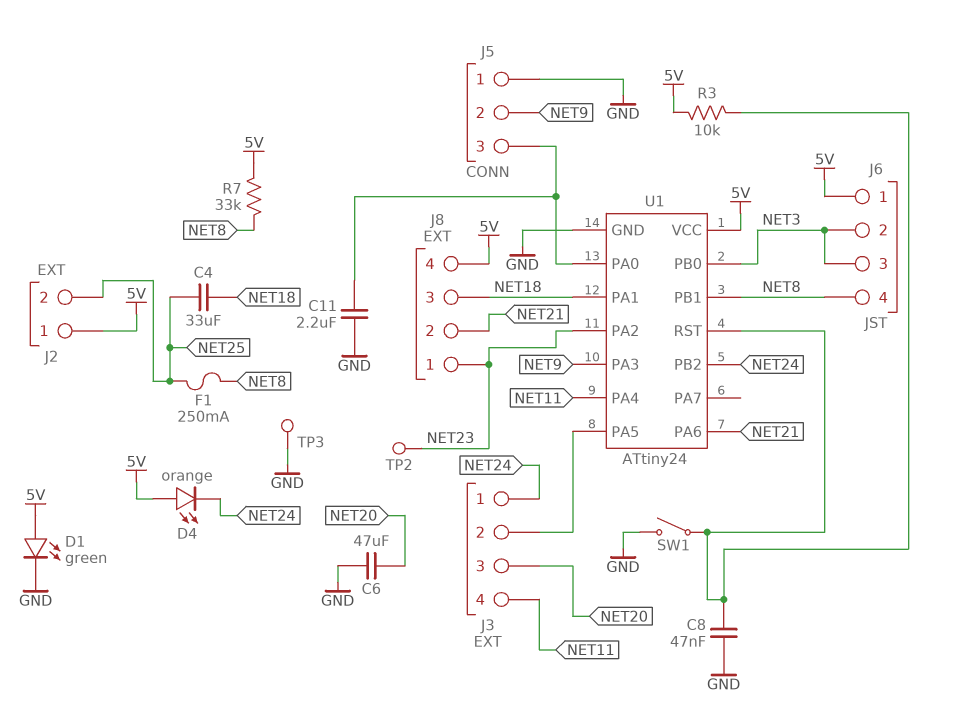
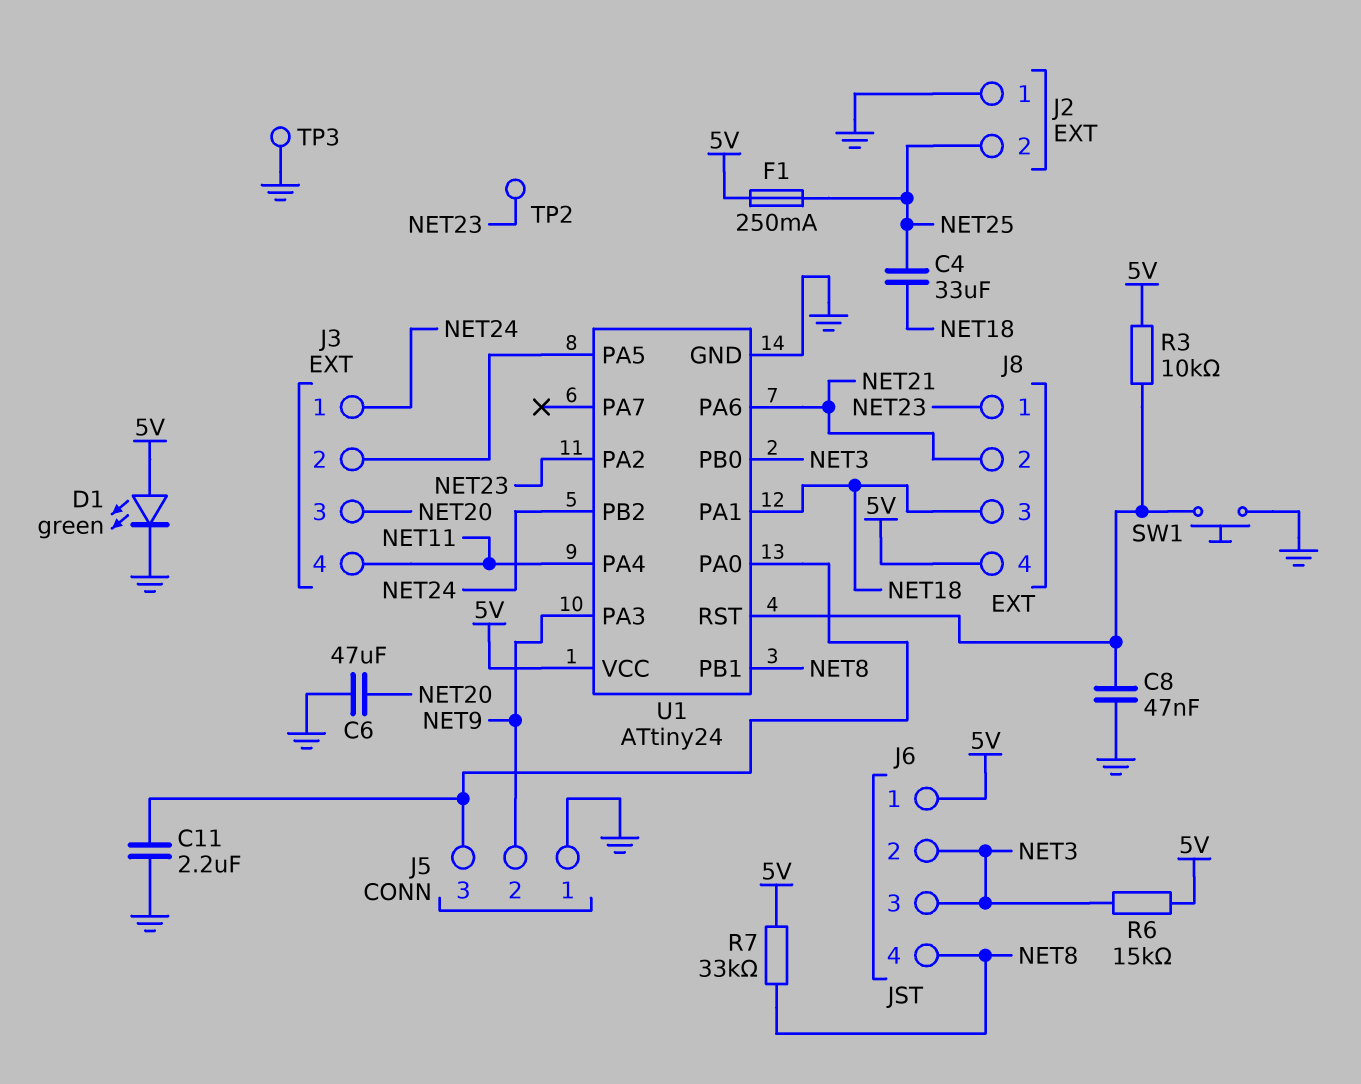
D4: LED orange (A 5V, K NET24) -> none
F1: 250mA (NET8, NET25) -> 250mA (5V, NET25)
J2 pin 1: 5V -> GND
R6: none -> 15k (5V, NET3)
SW1: switch (GND, U1/RST) -> button (GND, U1/RST)

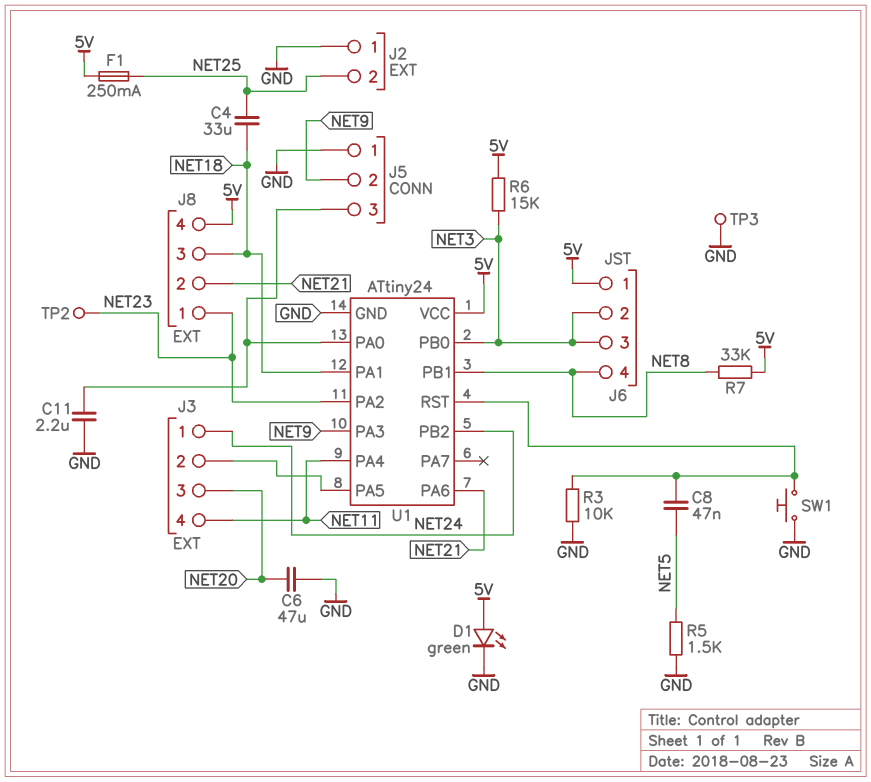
C8: 47nF (GND, U1/RST) -> 47nF (NET5, U1/RST)
R3: 10k (5V, U1/RST) -> 10k (GND, U1/RST)
R5: none -> 1.5k (GND, NET5)

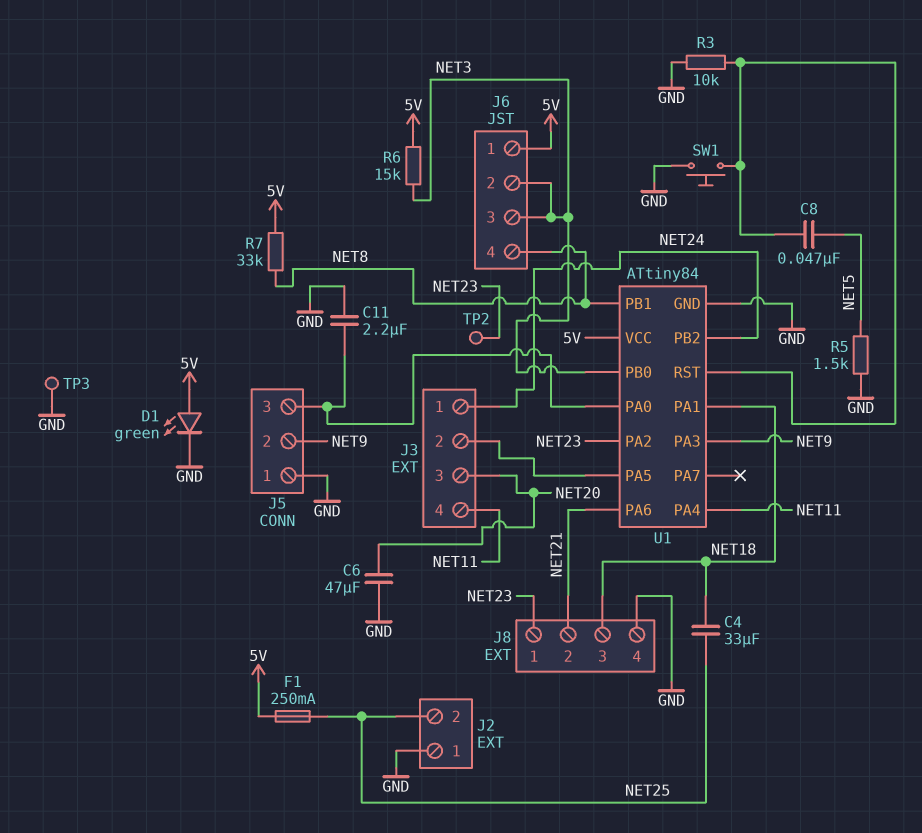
J8 pin 4: 5V -> GND
U1: ATtiny24 -> ATtiny84

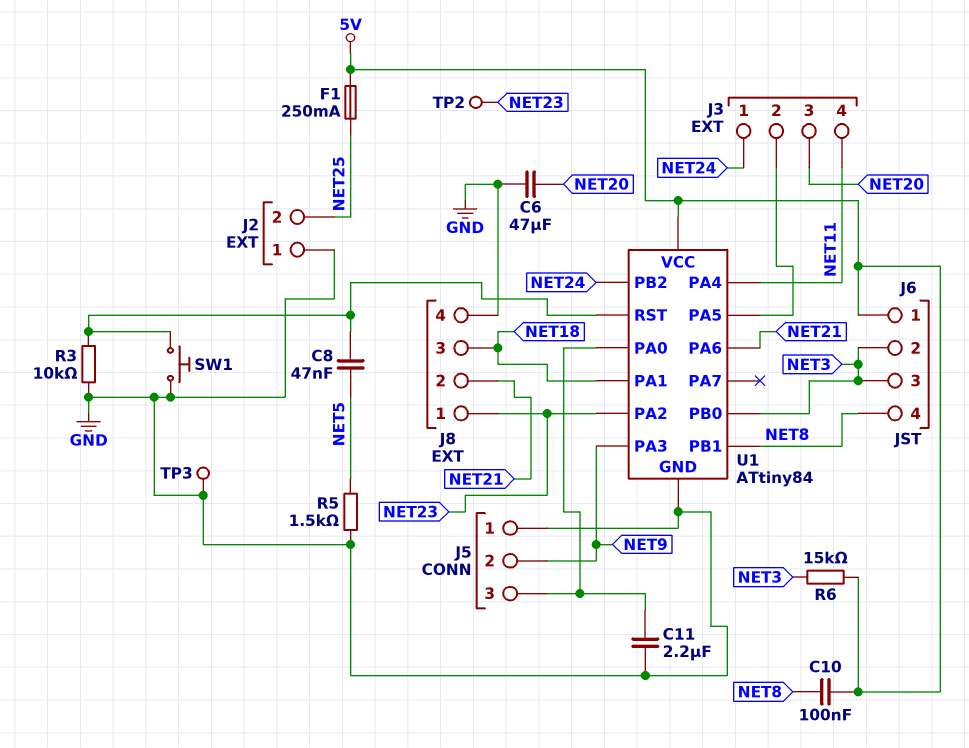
C4: 33uF (NET18, NET25) -> none
C10: none -> 100nF (5V, NET8)
D1: LED green (A 5V, K GND) -> none
R7: 33k (5V, NET8) -> none

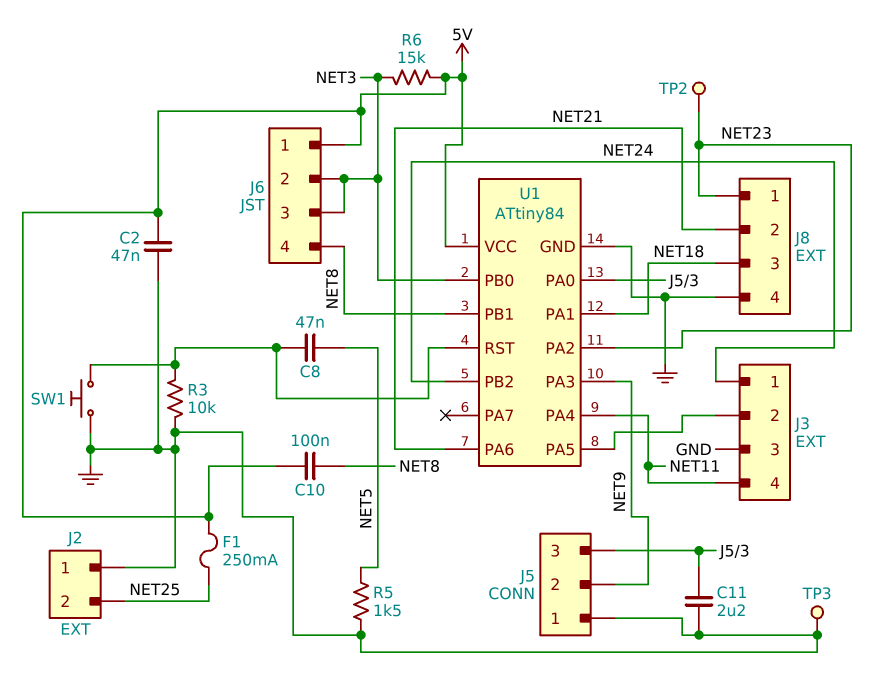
C2: none -> 47nF (5V, GND)
C6: 47uF (GND, NET20) -> none
J3 pin 3: NET20 -> GND

